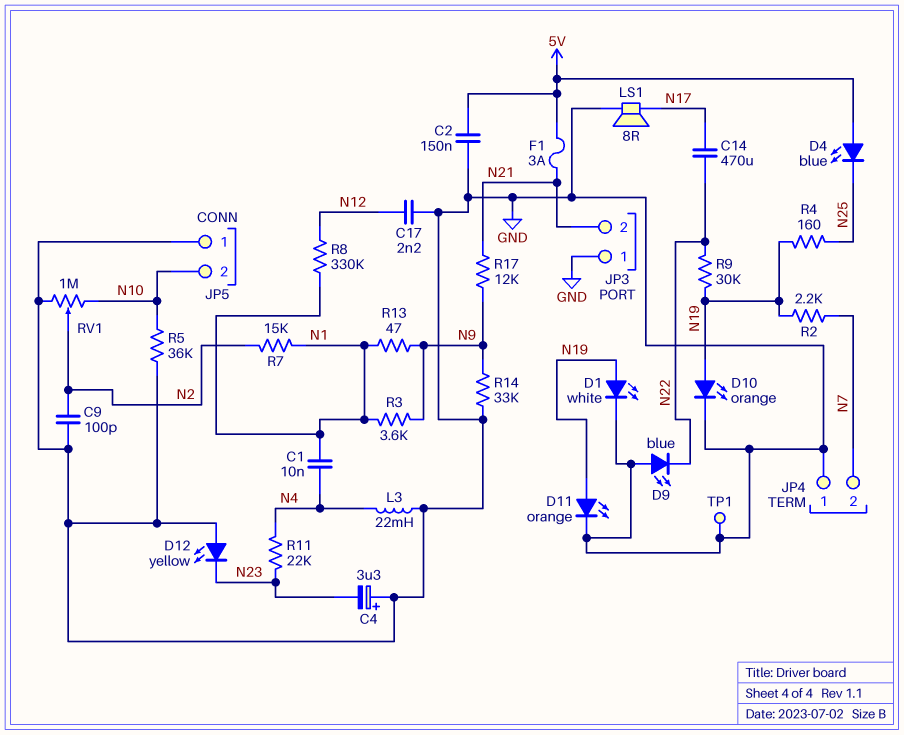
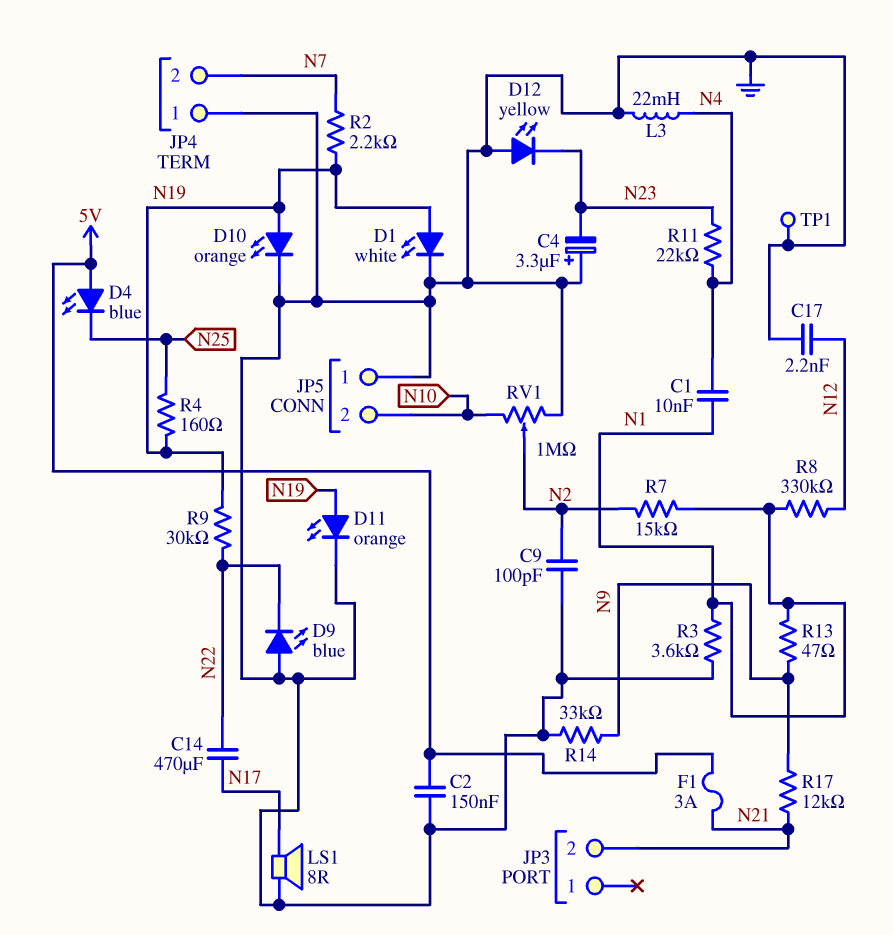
JP3 pin 1: GND -> none
R3: 3.6k (N1, N9) -> 3.6k (GND, N1)
R5: 36k (GND, N10) -> none

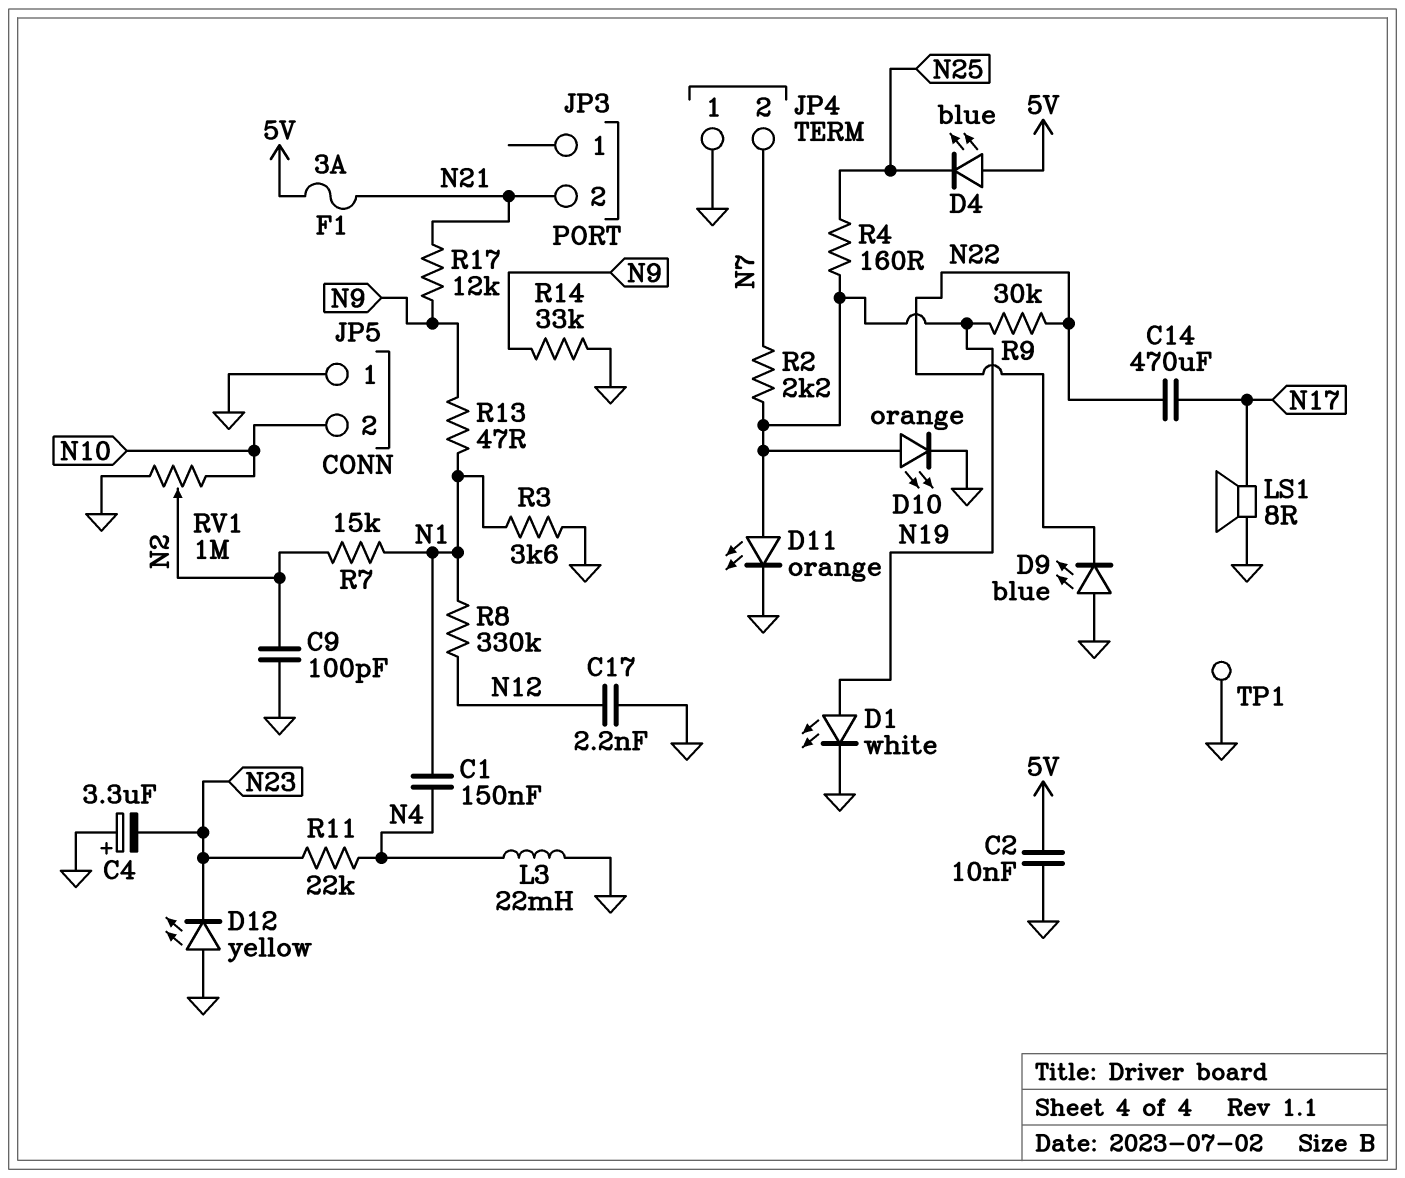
C1: 10nF (N1, N4) -> 150nF (N1, N4)
C2: 150nF (5V, GND) -> 10nF (5V, GND)

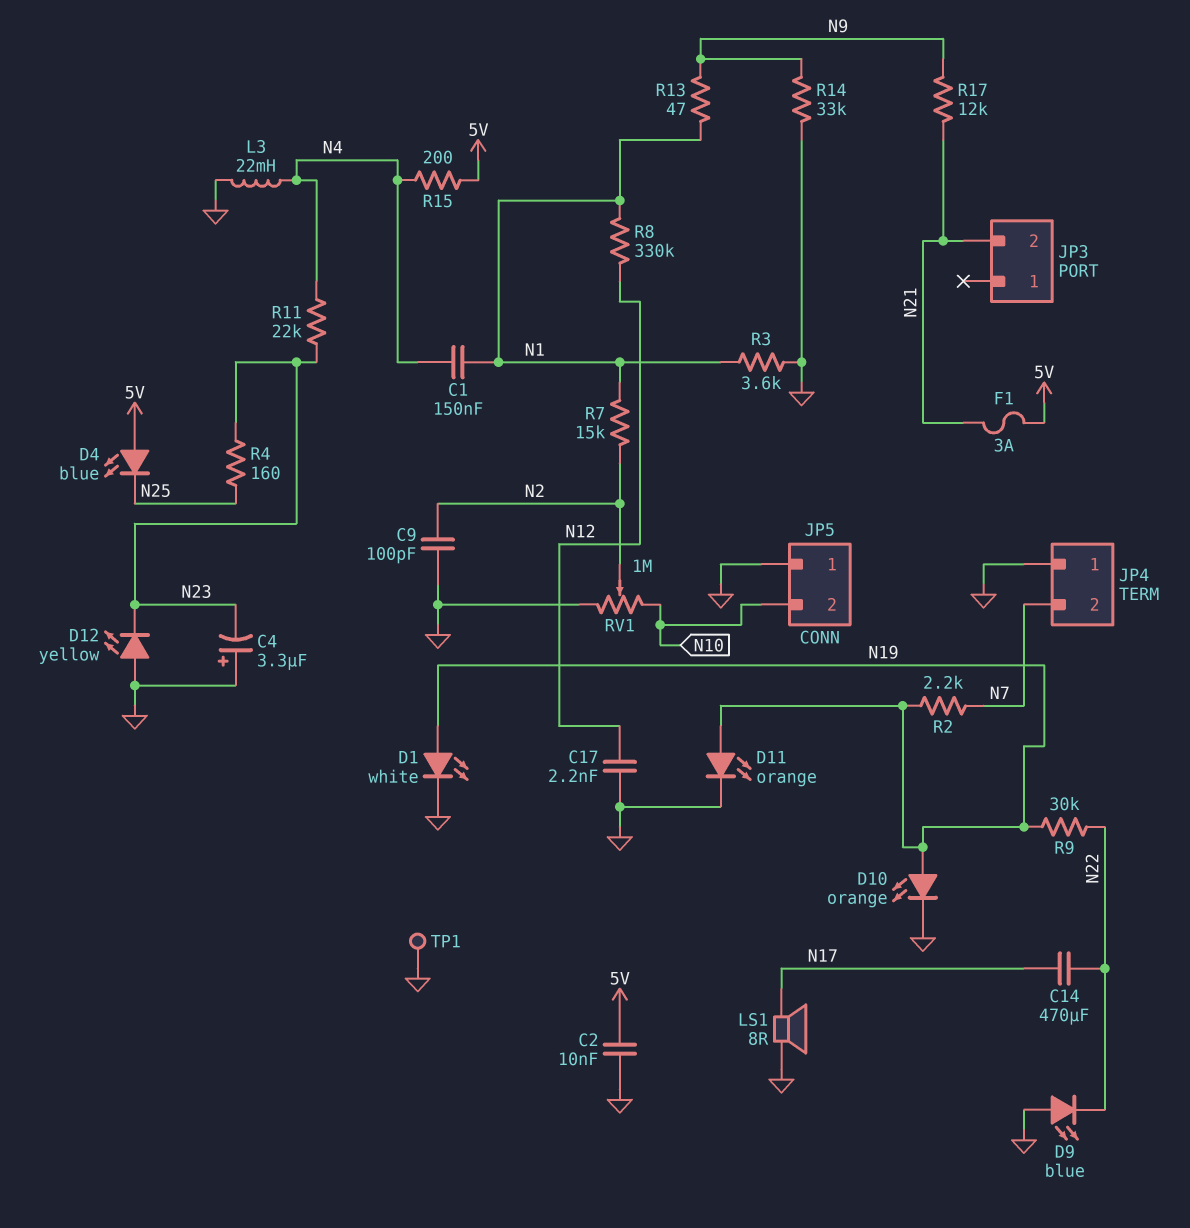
R4: 160 (N19, N25) -> 160 (N23, N25)
R15: none -> 200 (5V, N4)

